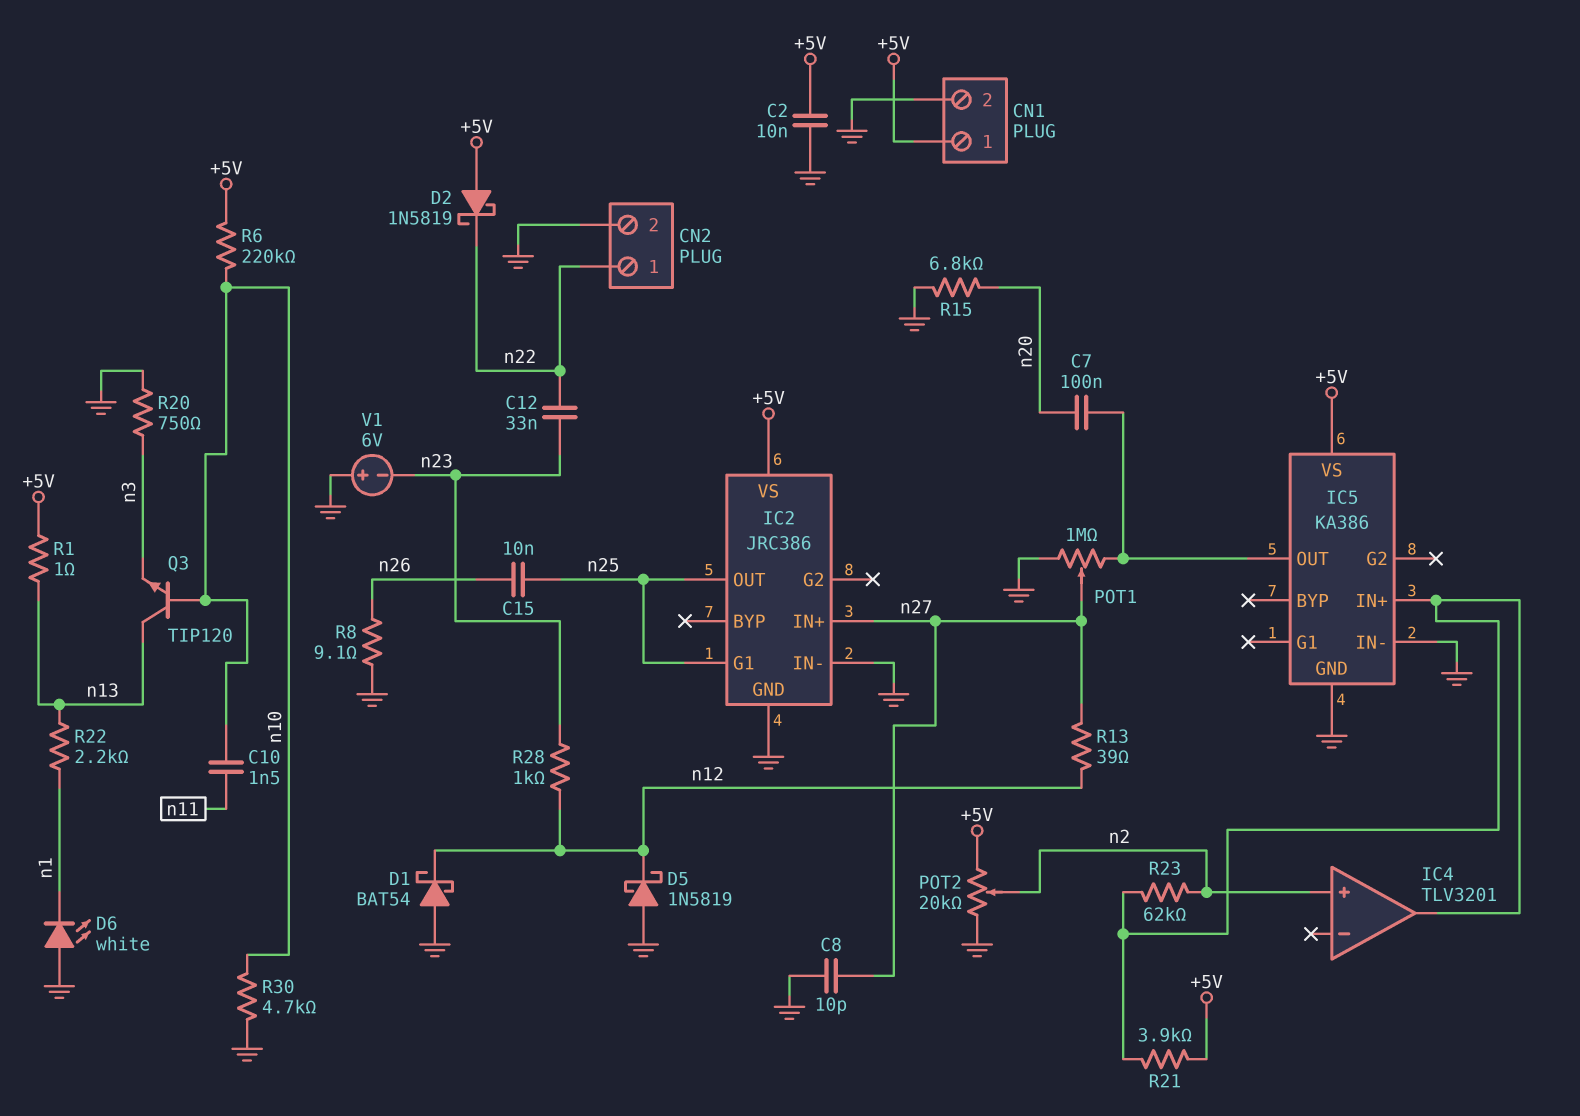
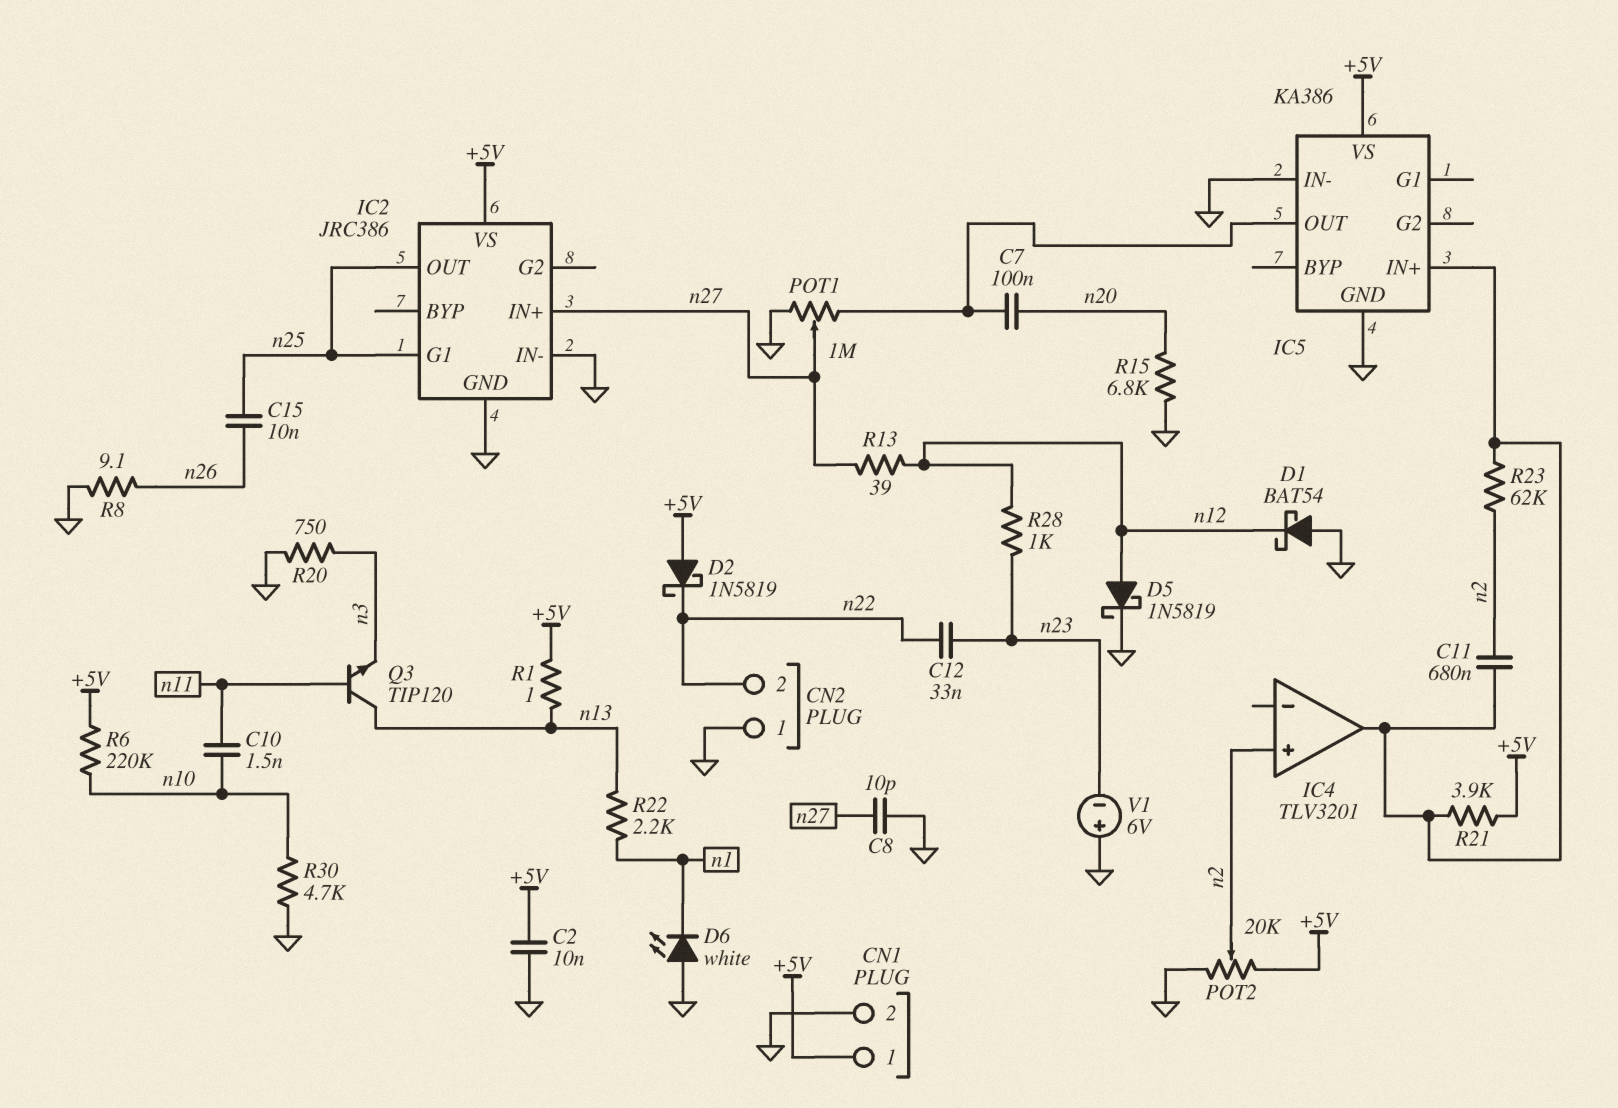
C11: none -> 680nF (IC4/out, n2)
CN2 pin 1: n22 -> GND
CN2 pin 2: GND -> n22
D5: schottky 1N5819 (A GND, K n12) -> schottky 1N5819 (A n12, K GND)
Q3: NPN TIP120 (B n10, C n13, E n3) -> NPN TIP120 (B n11, C n13, E n3)

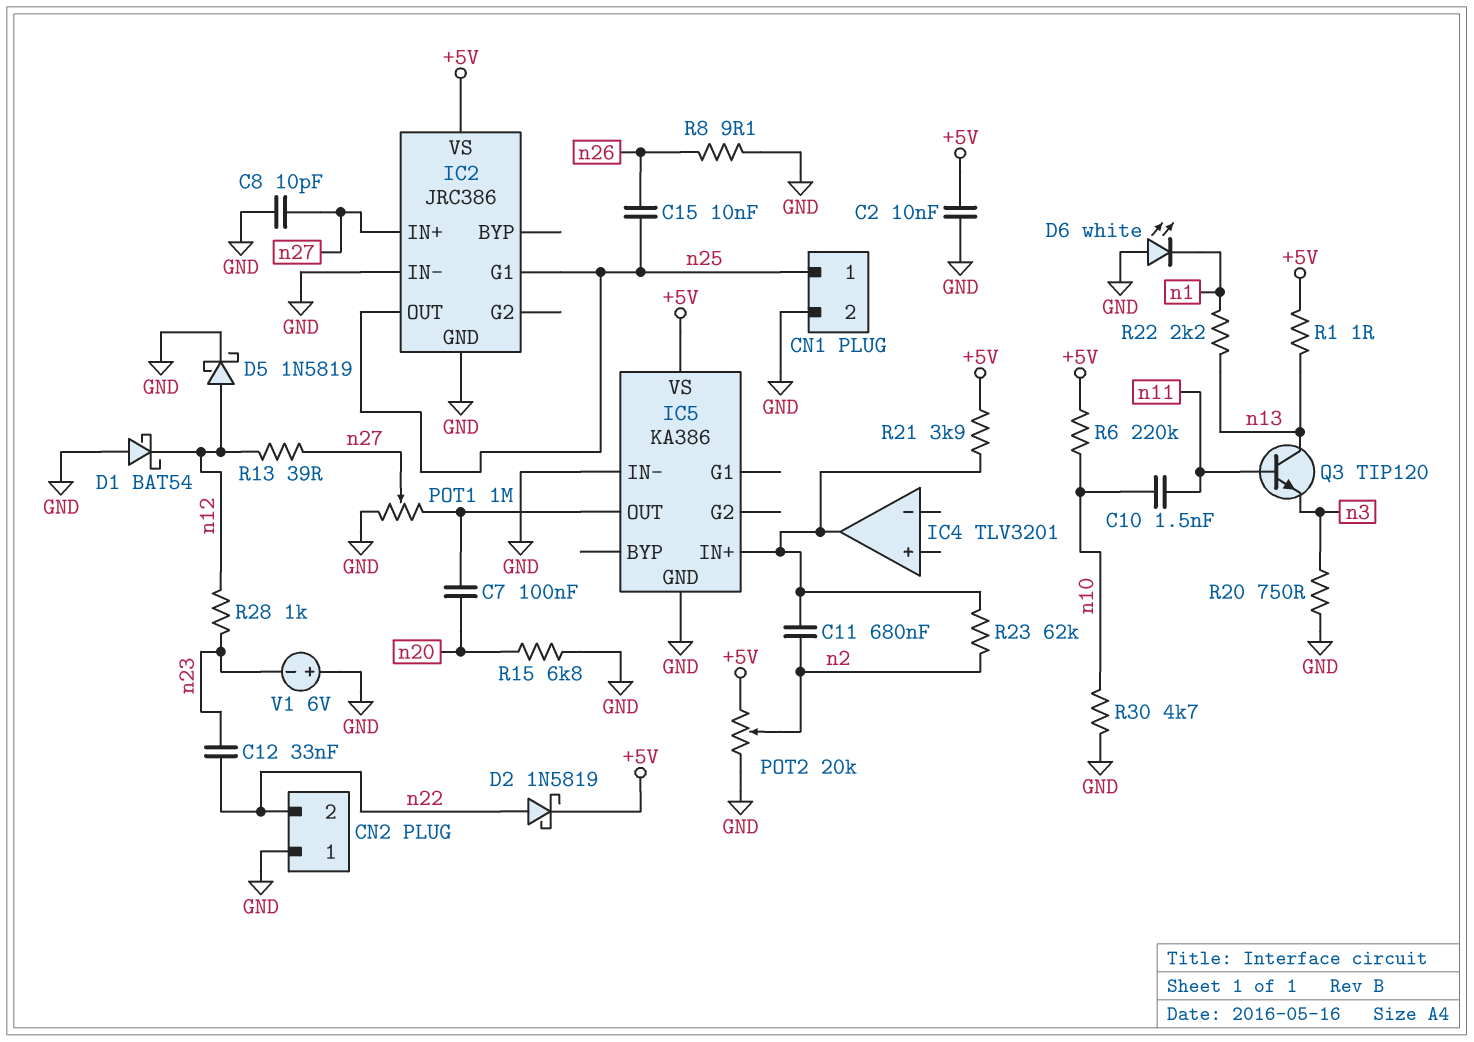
CN1 pin 1: +5V -> n25
D2: schottky 1N5819 (A +5V, K n22) -> schottky 1N5819 (A n22, K +5V)
IC4 pin in+: n2 -> none

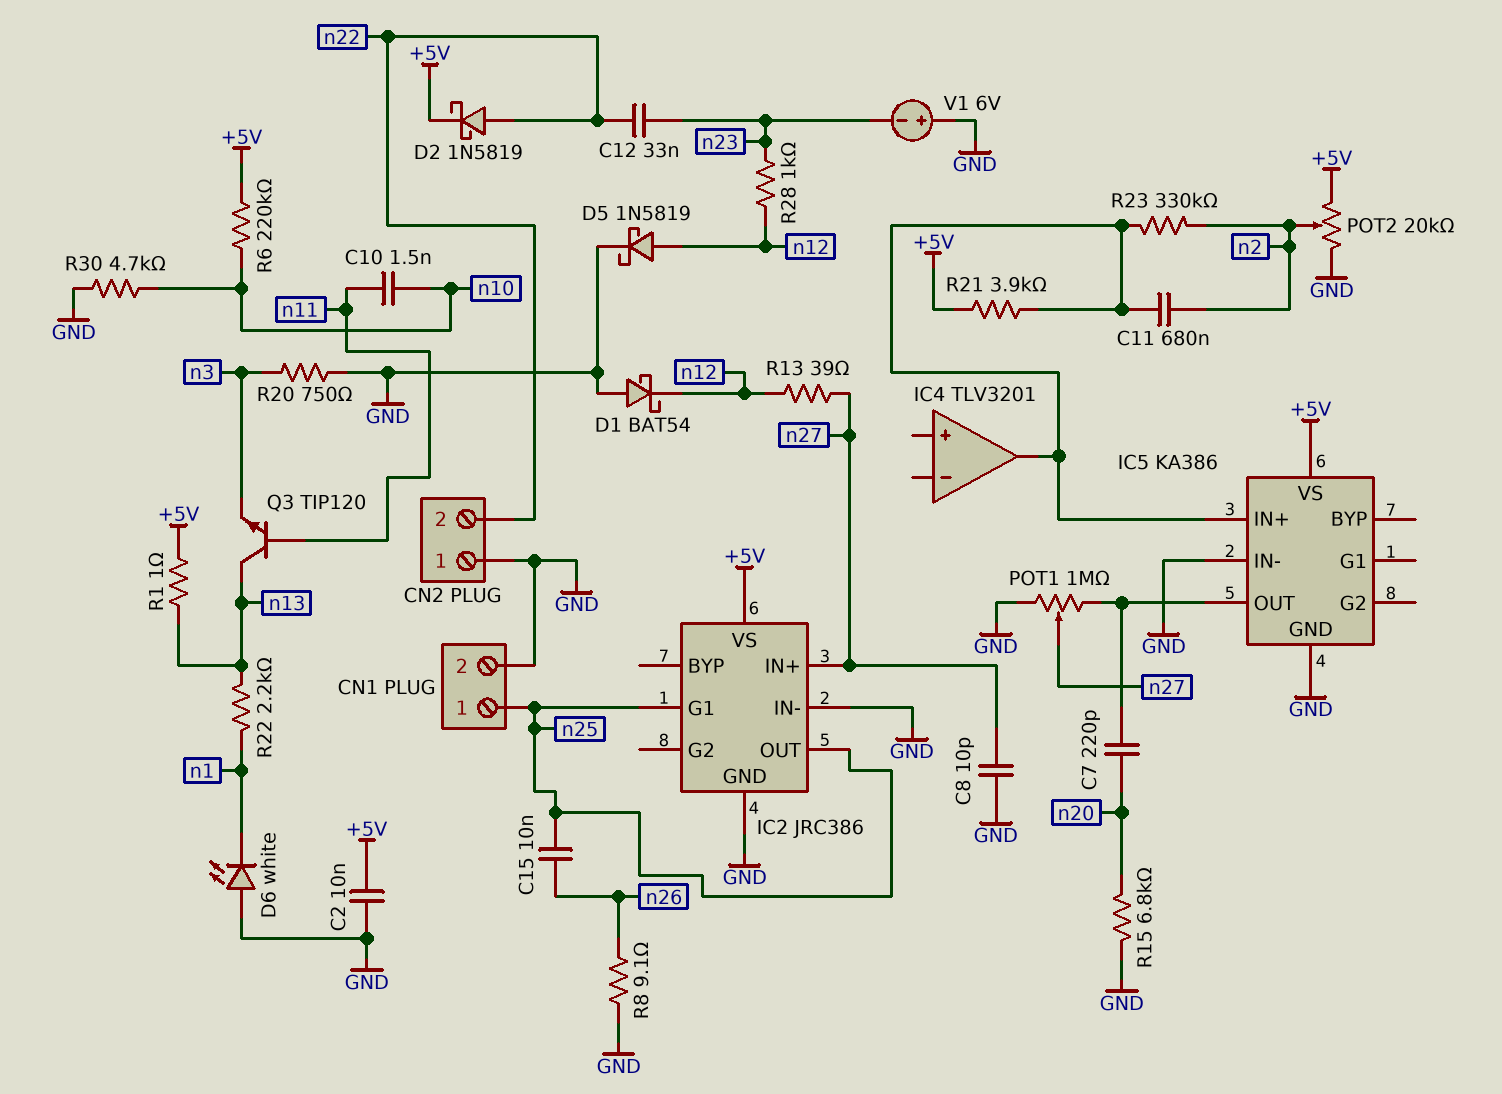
C7: 100nF (IC5/OUT, n20) -> 220pF (IC5/OUT, n20)
R23: 62k (IC4/out, n2) -> 330k (IC4/out, n2)

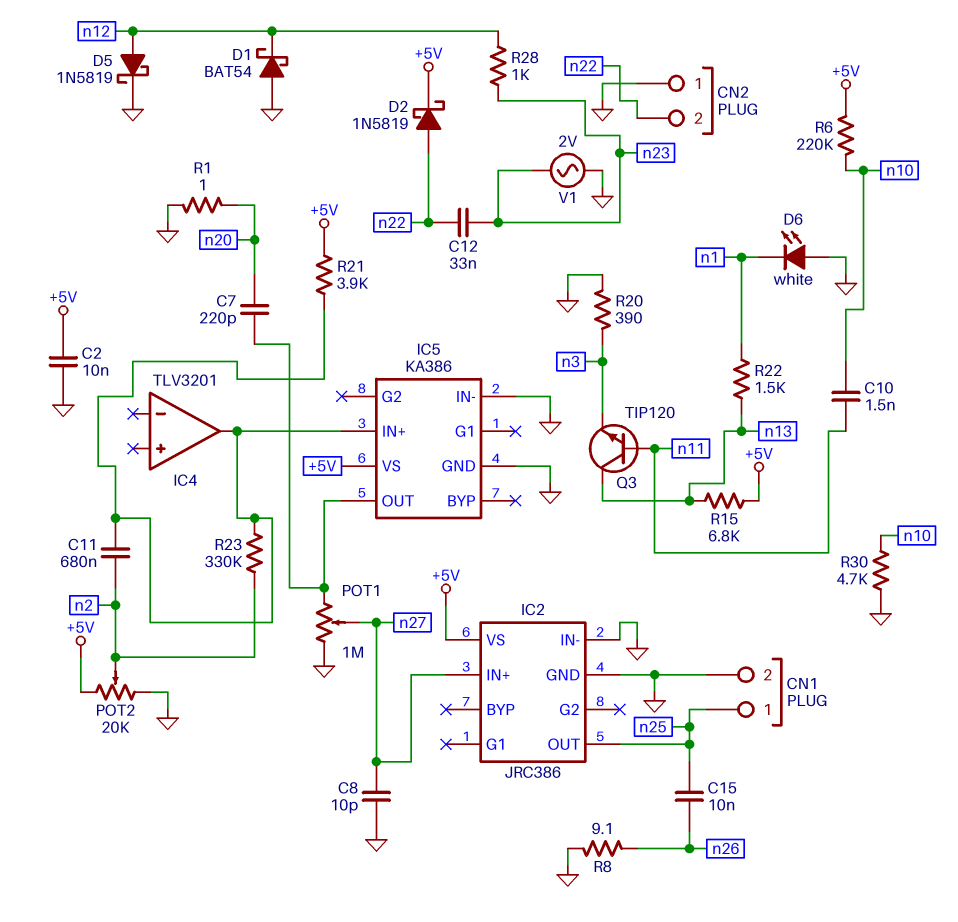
IC2 pin G1: n25 -> none
R1: 1 (+5V, n13) -> 1 (GND, n20)
R13: 39 (n12, n27) -> none
R15: 6.8k (GND, n20) -> 6.8k (+5V, n13)
R20: 750 (GND, n3) -> 390 (GND, n3)
R22: 2.2k (n1, n13) -> 1.5k (n1, n13)
V1: 6V (plus GND, minus n23) -> AC 2V (GND, n23)

